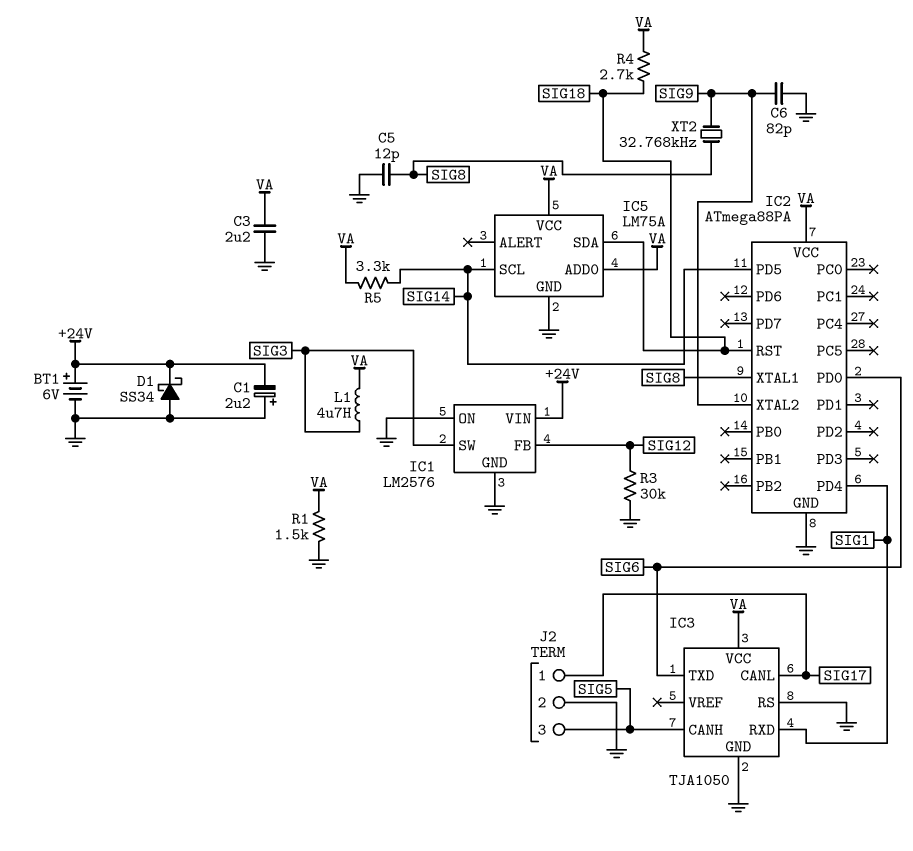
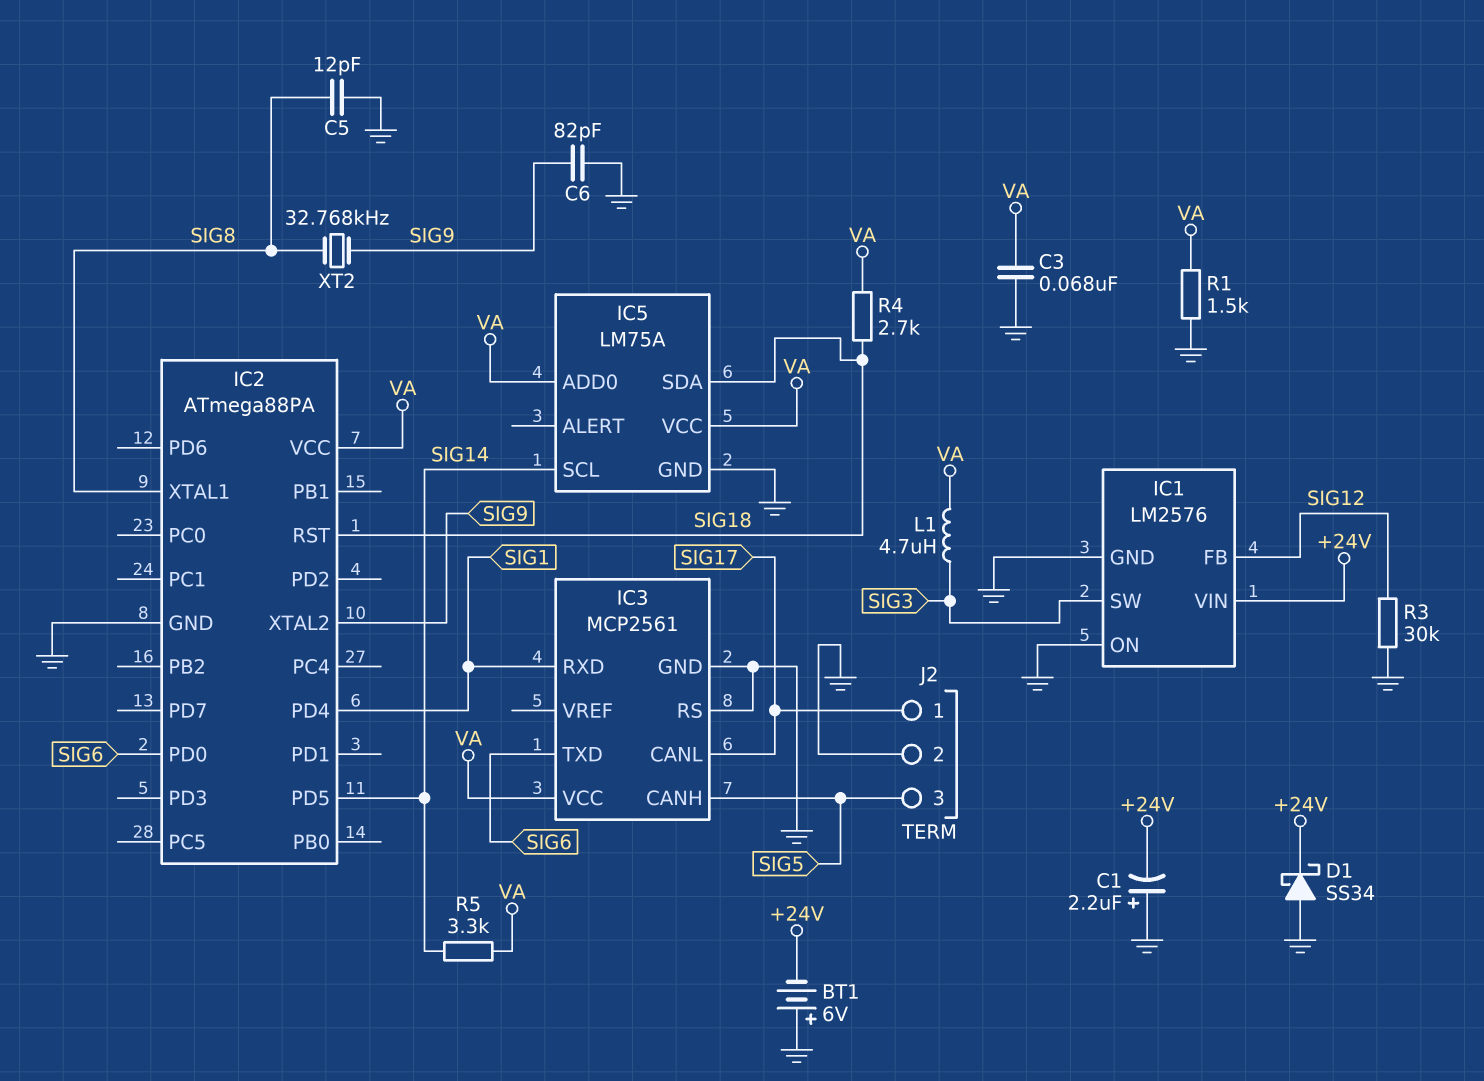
BT1: 6V (plus +24V, minus GND) -> 6V (plus GND, minus +24V)
C3: 2.2uF (GND, VA) -> 68nF (GND, VA)
IC3: TJA1050 -> MCP2561

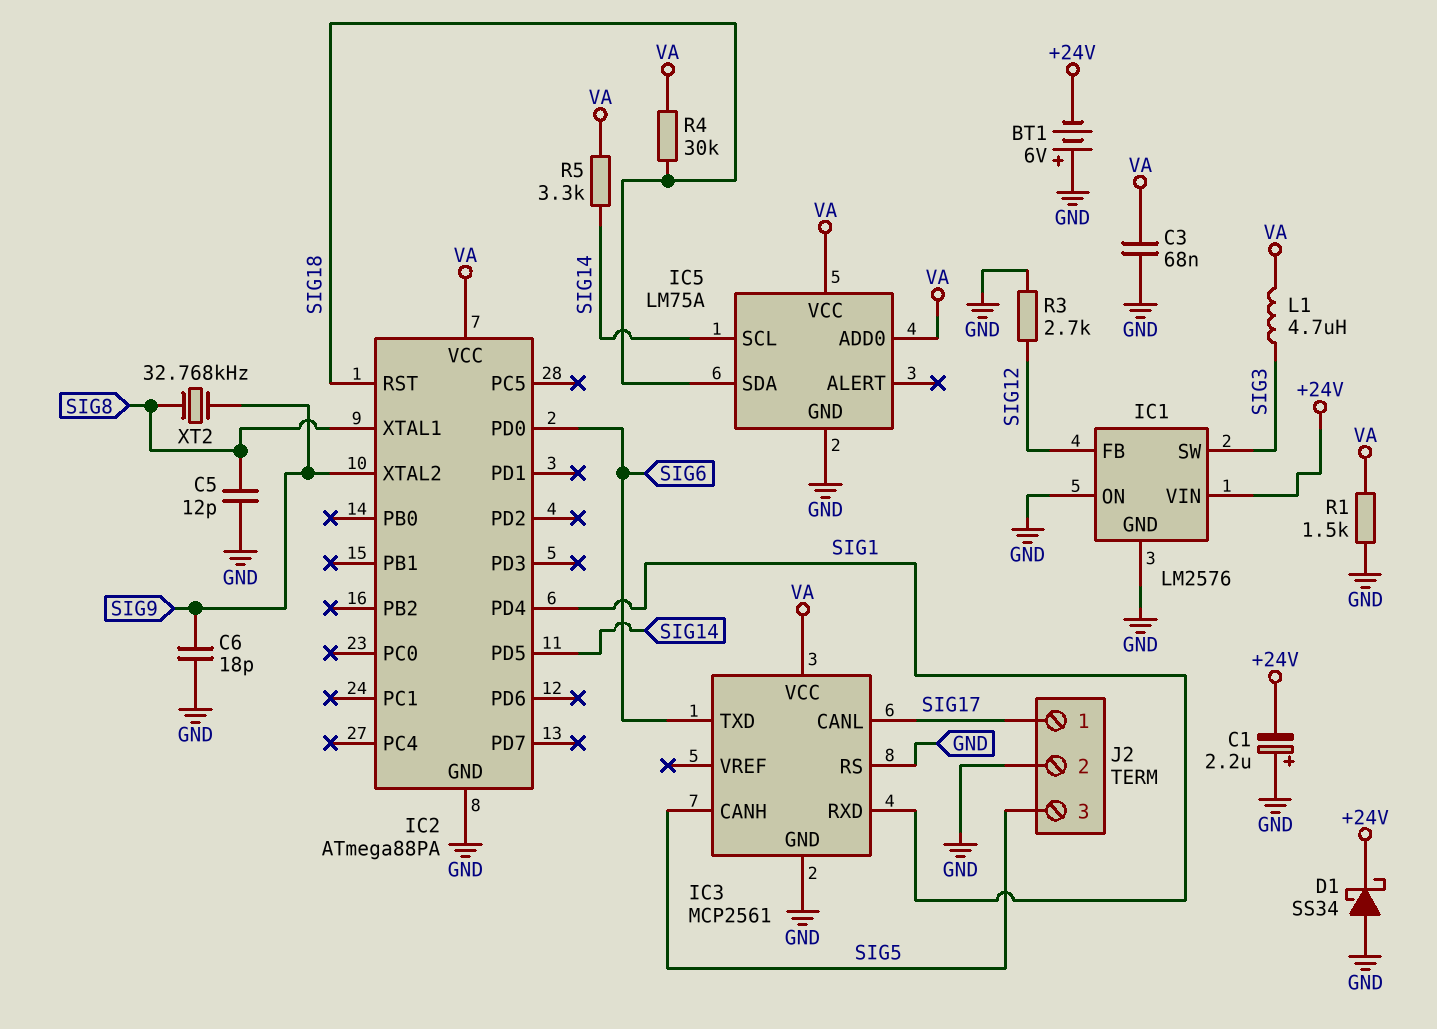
C6: 82pF (GND, SIG9) -> 18pF (GND, SIG9)
R3: 30k (GND, SIG12) -> 2.7k (GND, SIG12)
R4: 2.7k (SIG18, VA) -> 30k (SIG18, VA)

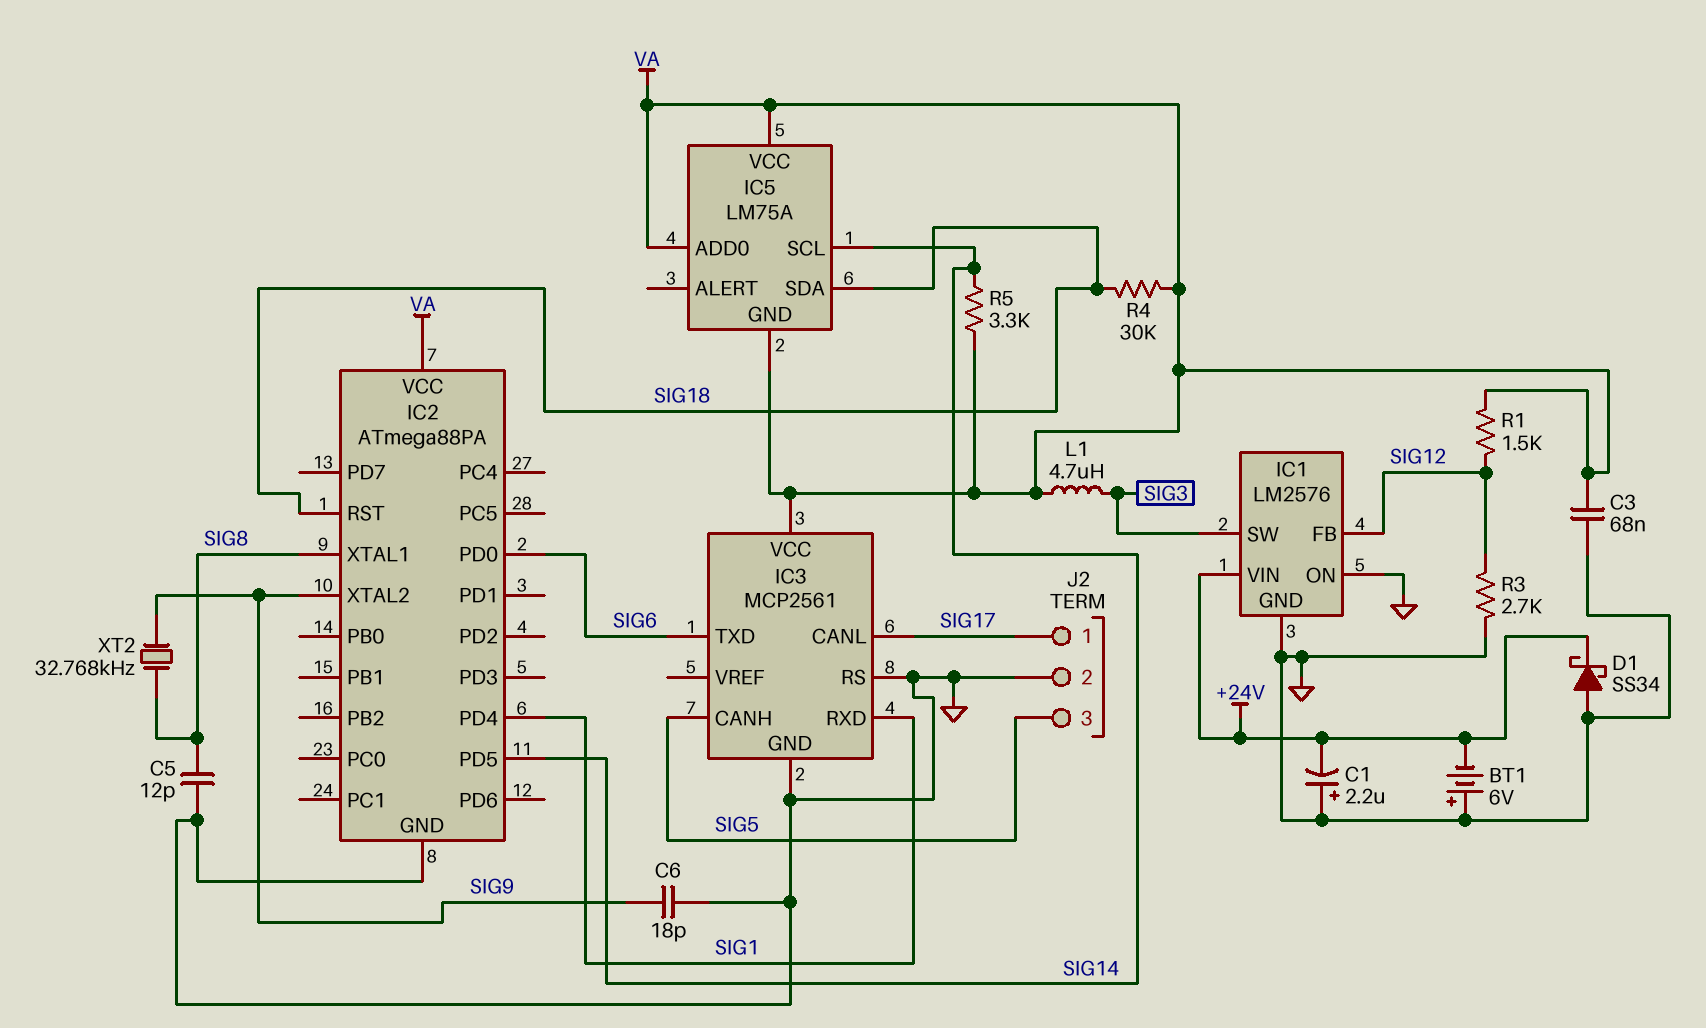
IC5 pin GND: GND -> VA
R1: 1.5k (GND, VA) -> 1.5k (SIG12, VA)

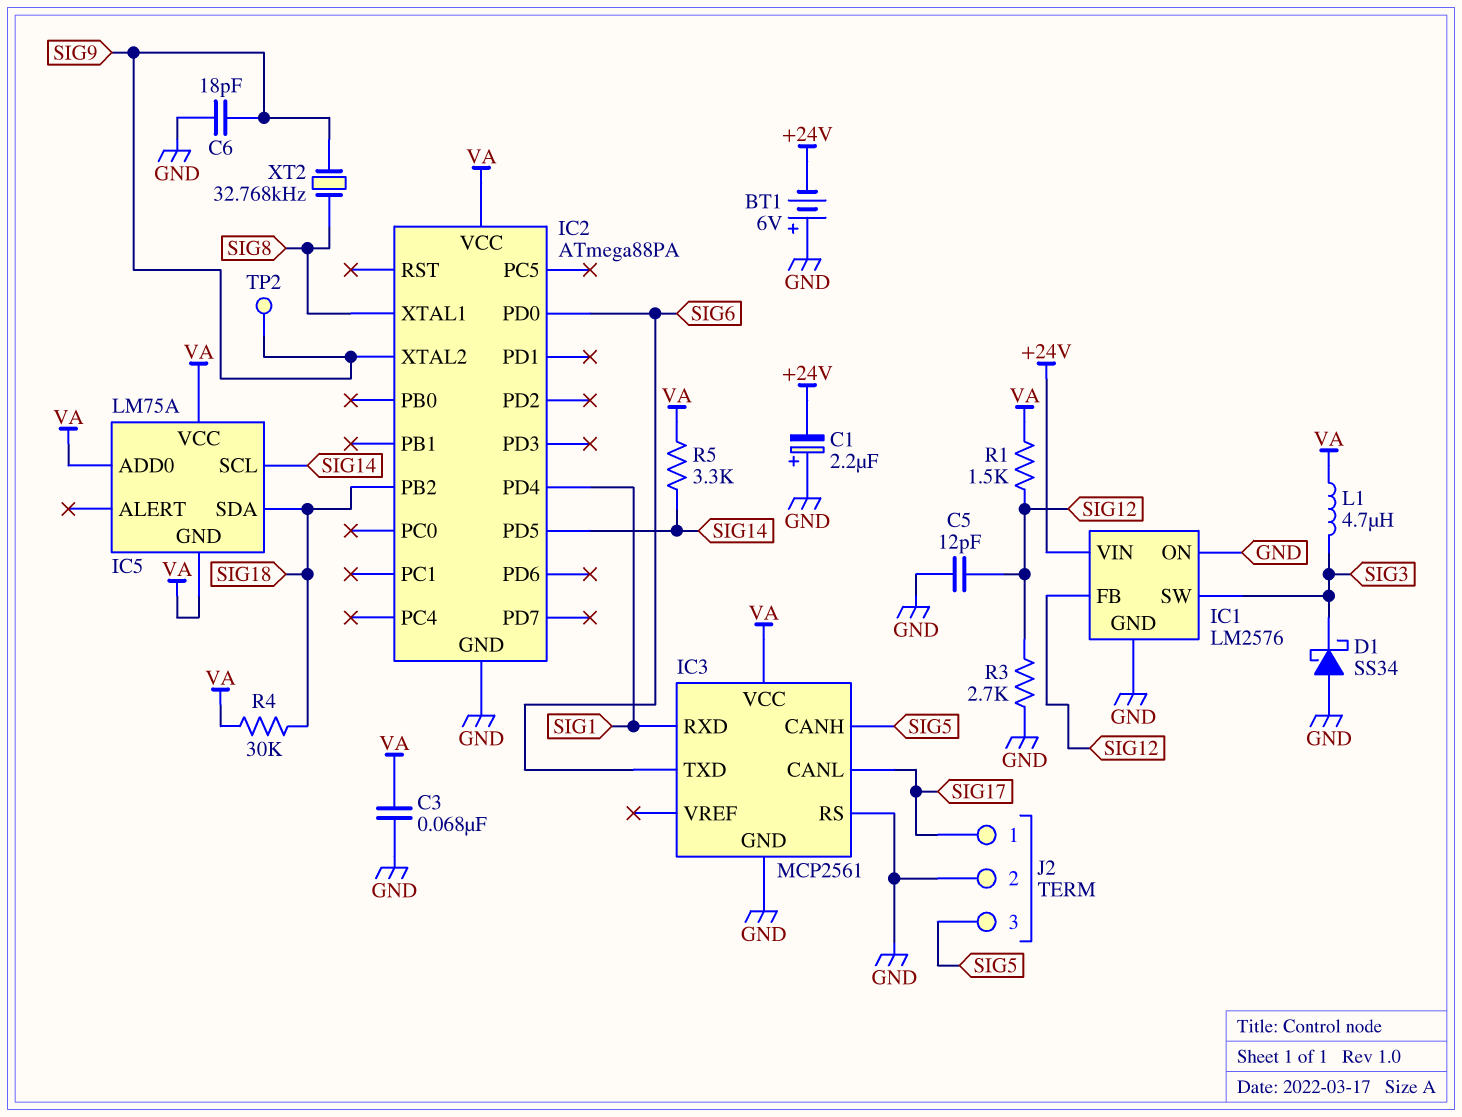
C5: 12pF (GND, SIG8) -> 12pF (GND, SIG12)
D1: schottky SS34 (A GND, K +24V) -> schottky SS34 (A GND, K SIG3)
IC2 pin PB2: none -> SIG18
IC2 pin RST: SIG18 -> none
TP2: none -> test point (SIG9)

